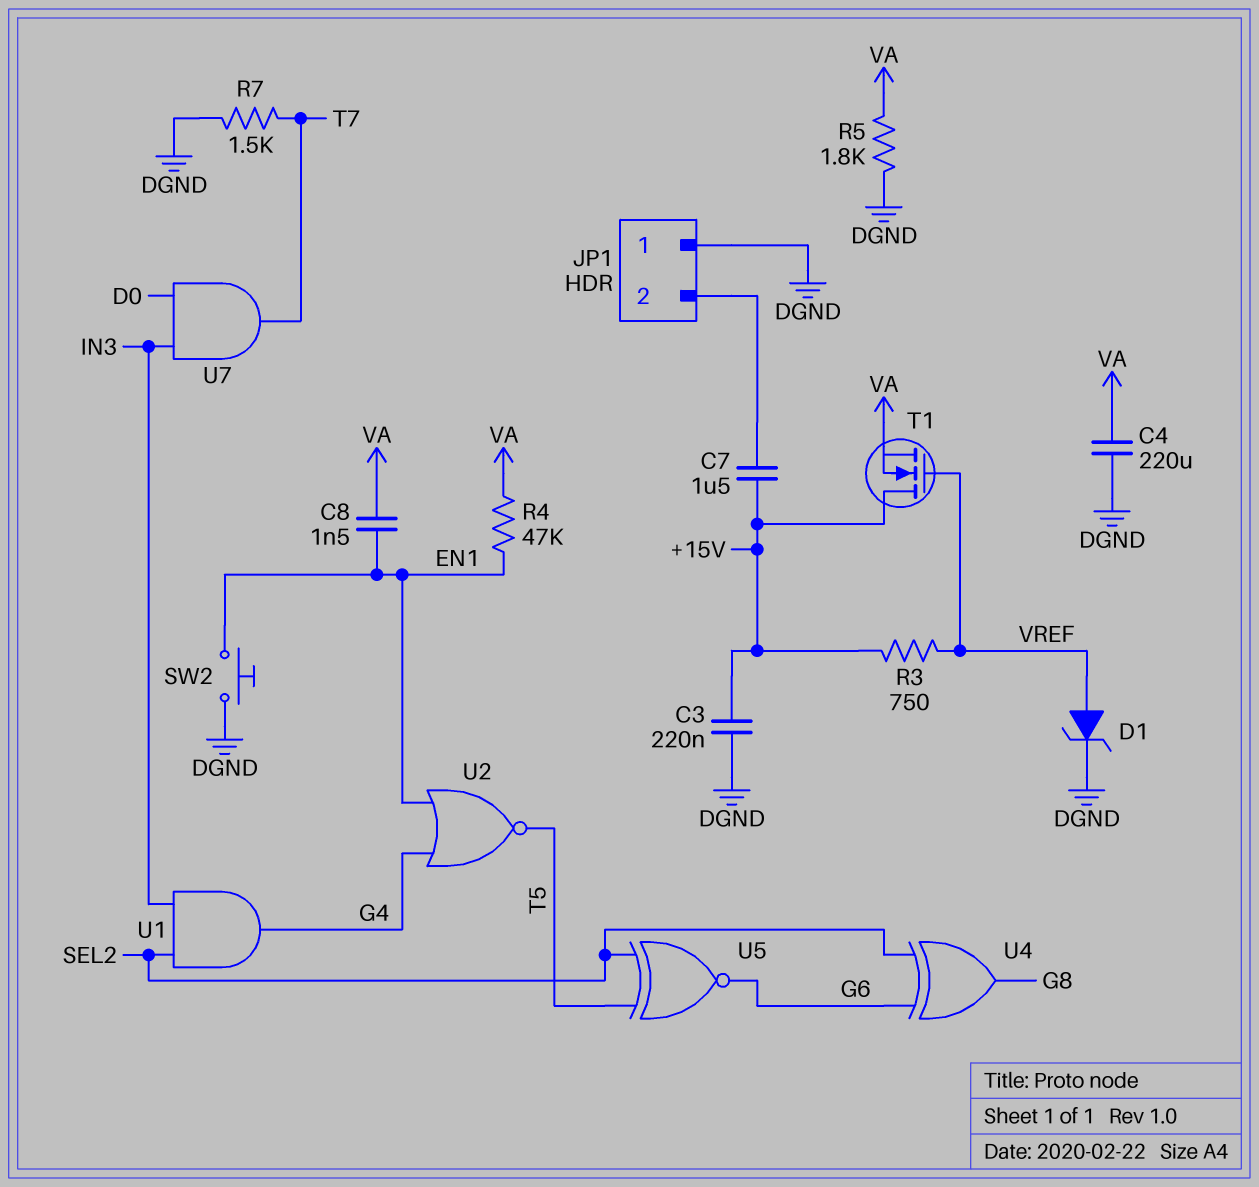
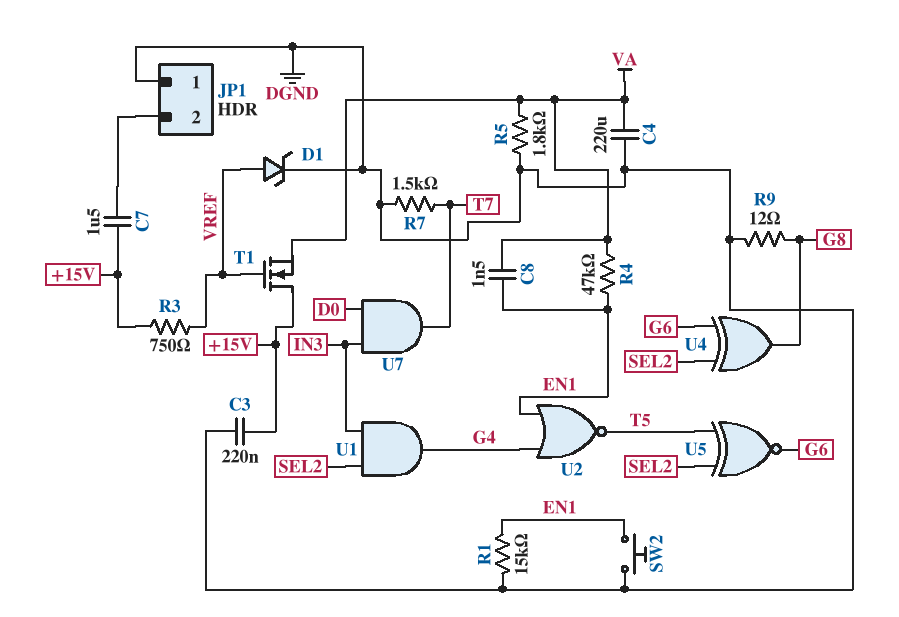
R1: none -> 15k (DGND, EN1)
R9: none -> 12 (DGND, G8)

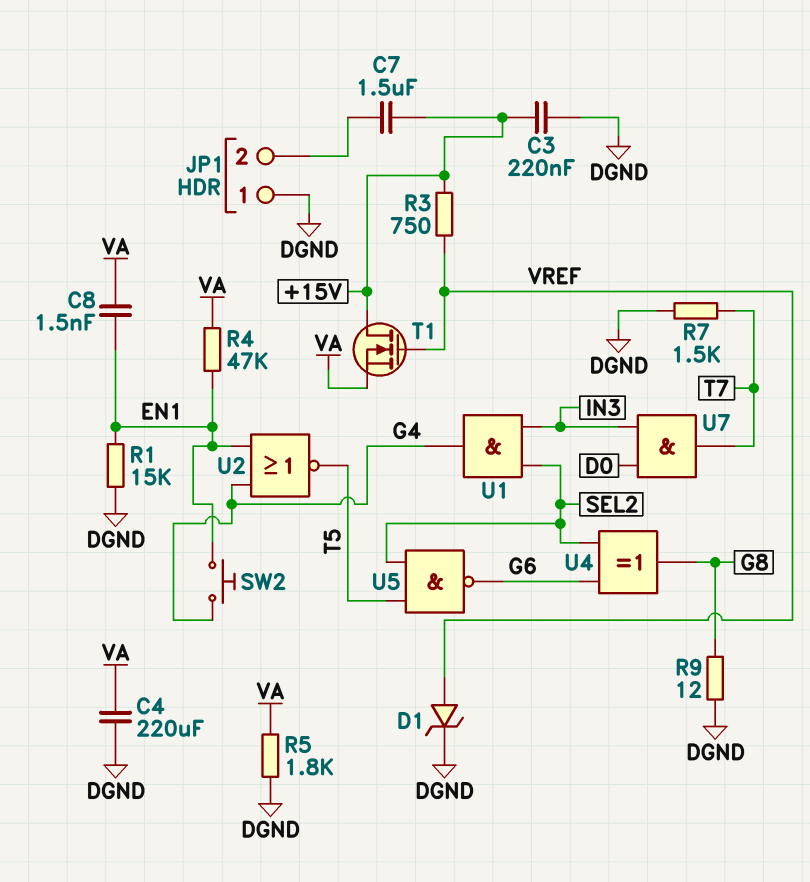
SW2: button (DGND, EN1) -> button (EN1, G4)
U5: XNOR (in SEL2, in T5, out G6) -> NAND (in SEL2, in T5, out G6)

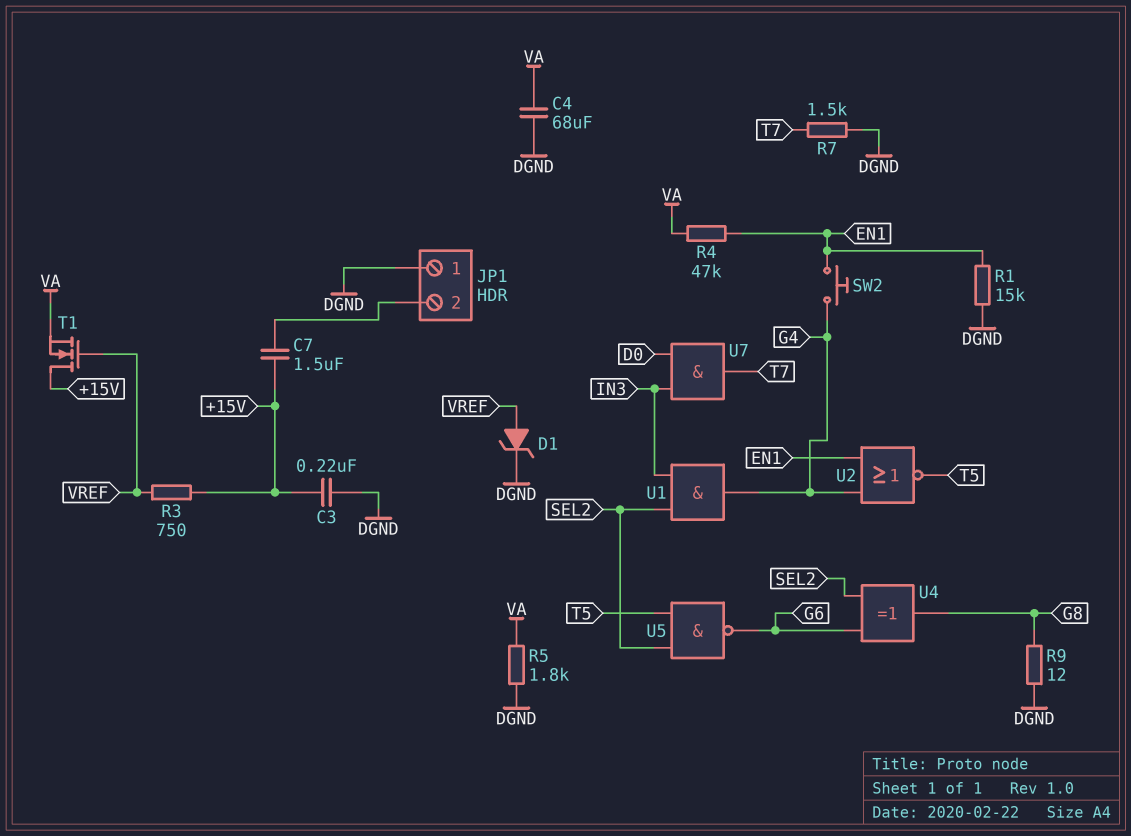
C4: 220uF (DGND, VA) -> 68uF (DGND, VA)
C8: 1.5nF (EN1, VA) -> none

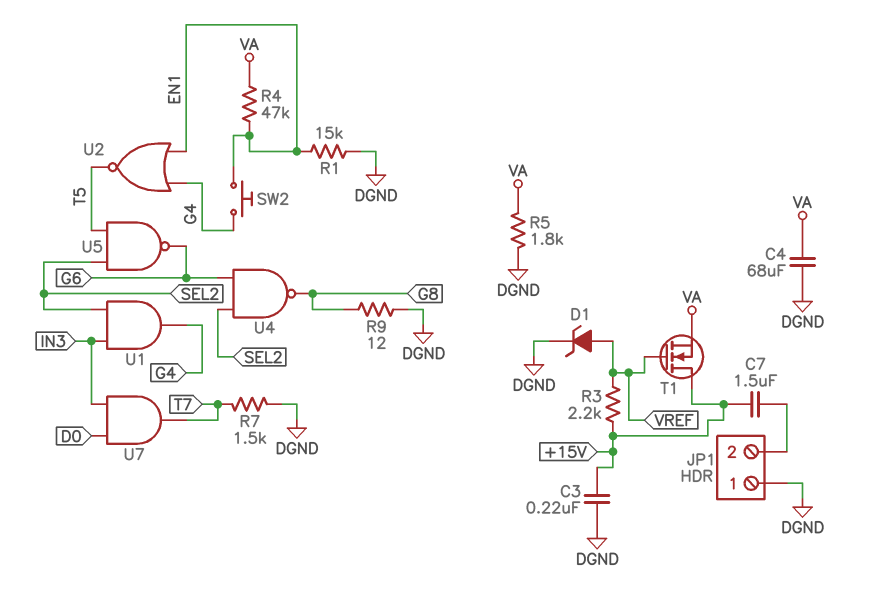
R3: 750 (+15V, VREF) -> 2.2k (+15V, VREF)
U4: XOR (in G6, in SEL2, out G8) -> NAND (in G6, in SEL2, out G8)

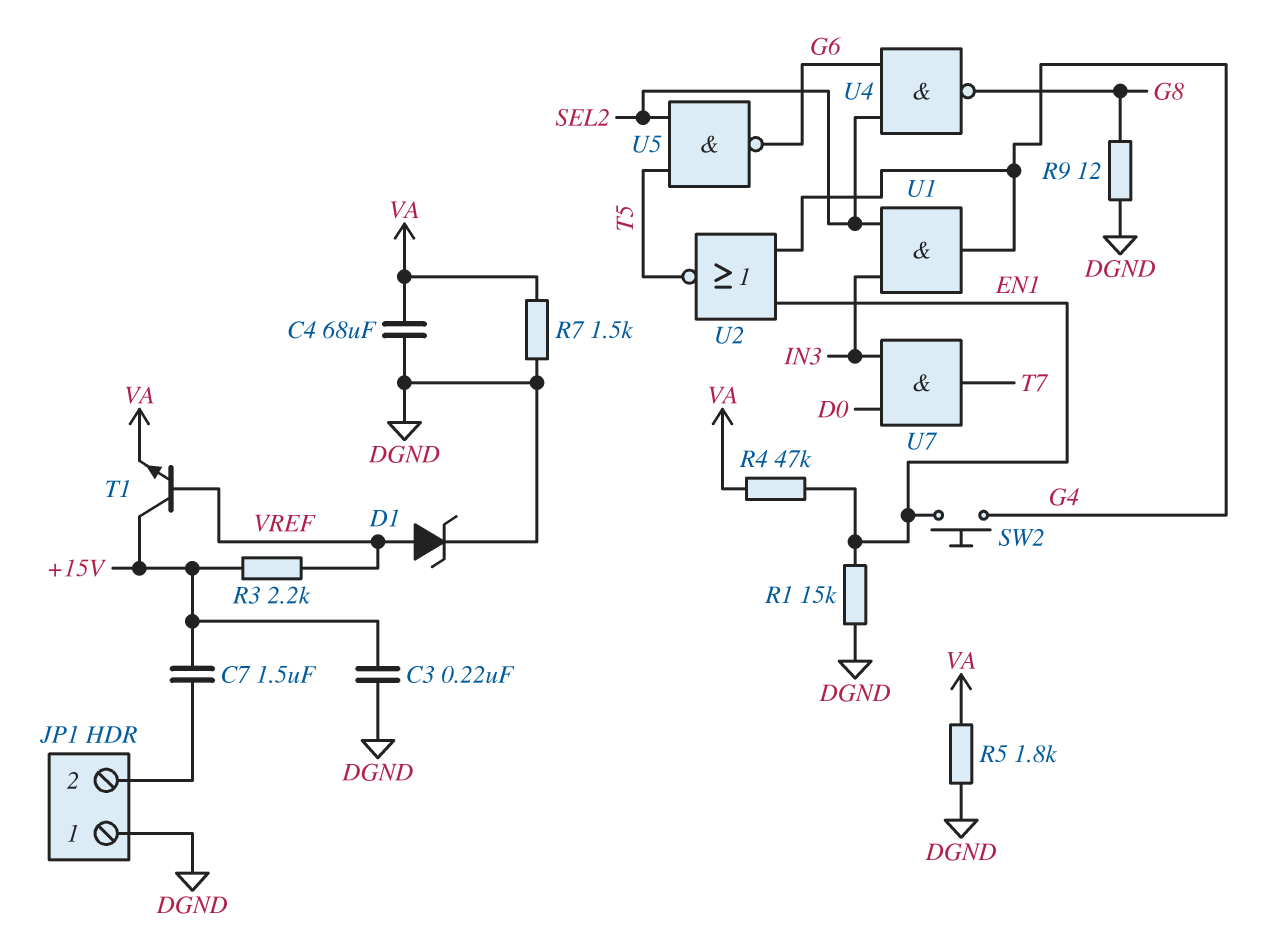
R7: 1.5k (DGND, T7) -> 1.5k (DGND, VA)
T1: NMOS (G VREF, D +15V, S VA) -> NPN (B VREF, C +15V, E VA)

